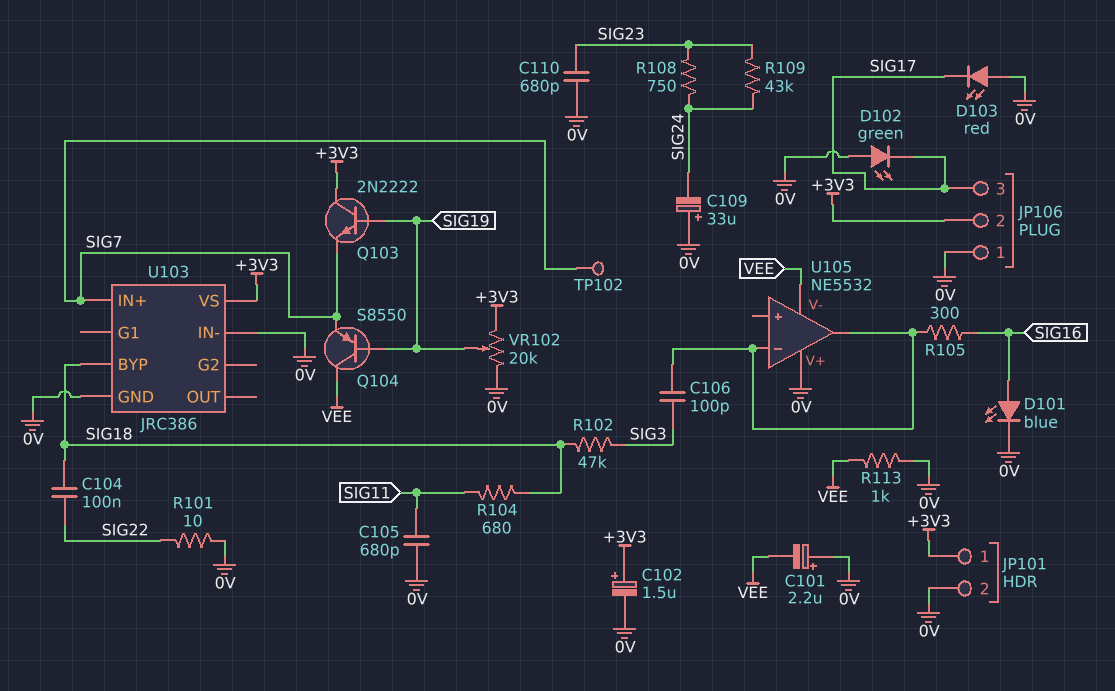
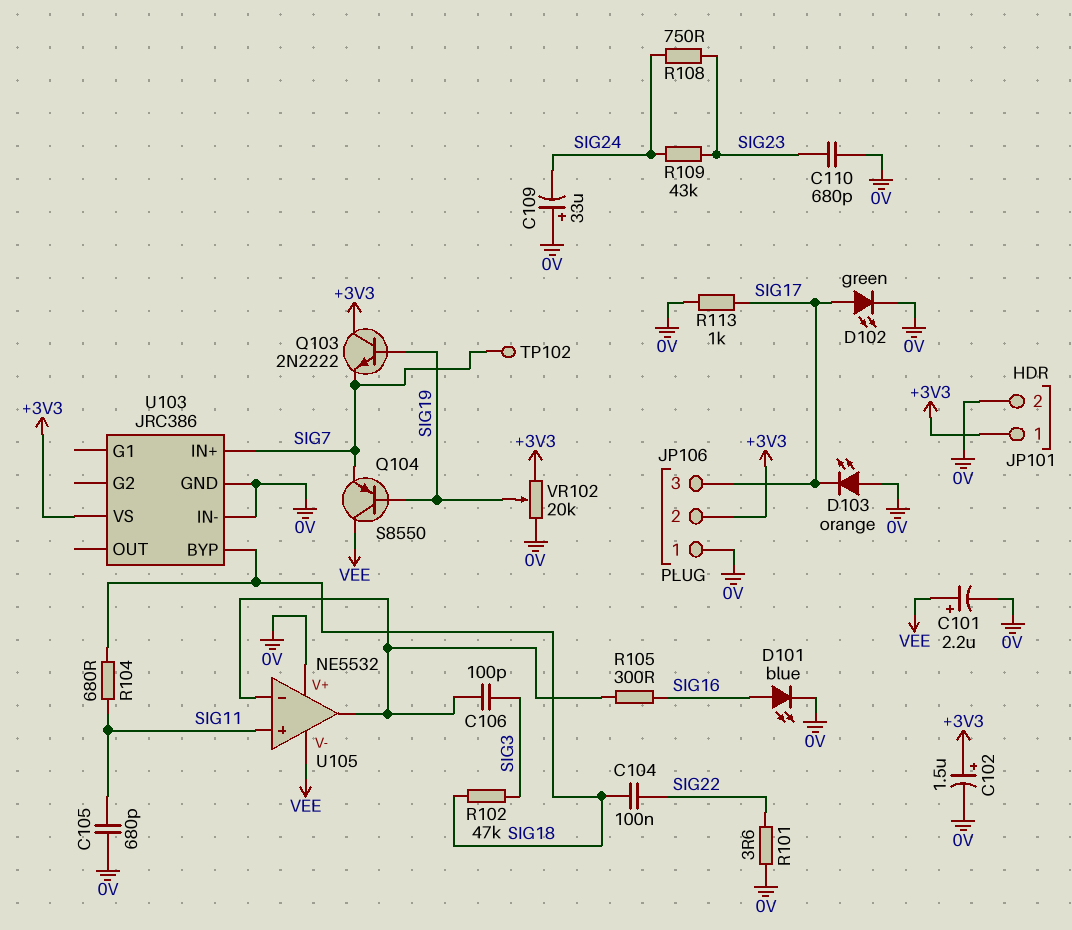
C101: 2.2uF (plus 0V, minus VEE) -> 2.2uF (plus VEE, minus 0V)
D102: LED green (A 0V, K SIG17) -> LED green (A SIG17, K 0V)
D103: LED red (A 0V, K SIG17) -> LED orange (A 0V, K SIG17)
R101: 10 (0V, SIG22) -> 3.6 (0V, SIG22)
R113: 1k (0V, VEE) -> 1k (0V, SIG17)
U105 pin in+: none -> SIG11

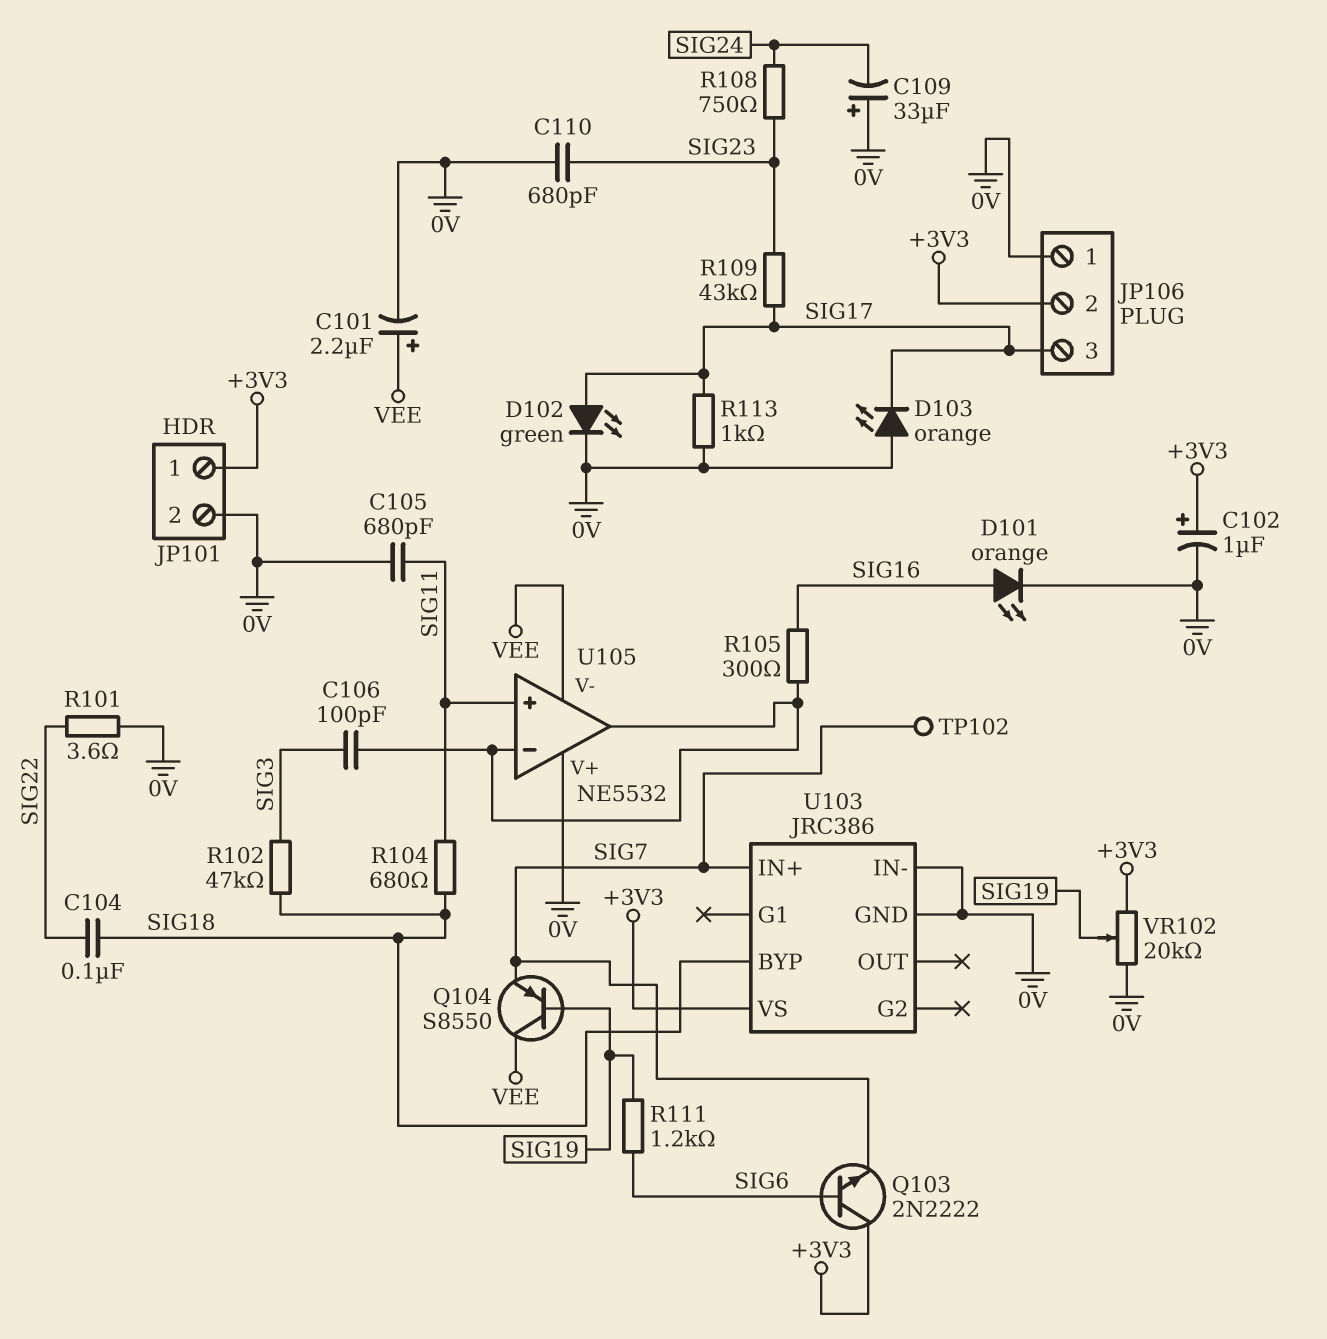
C102: 1.5uF (plus +3V3, minus 0V) -> 1uF (plus +3V3, minus 0V)
D101: LED blue (A SIG16, K 0V) -> LED orange (A SIG16, K 0V)
Q103: NPN 2N2222 (B SIG19, C +3V3, E SIG7) -> NPN 2N2222 (B SIG6, C +3V3, E SIG7)
R109: 43k (SIG23, SIG24) -> 43k (SIG17, SIG23)
R111: none -> 1.2k (SIG6, SIG19)

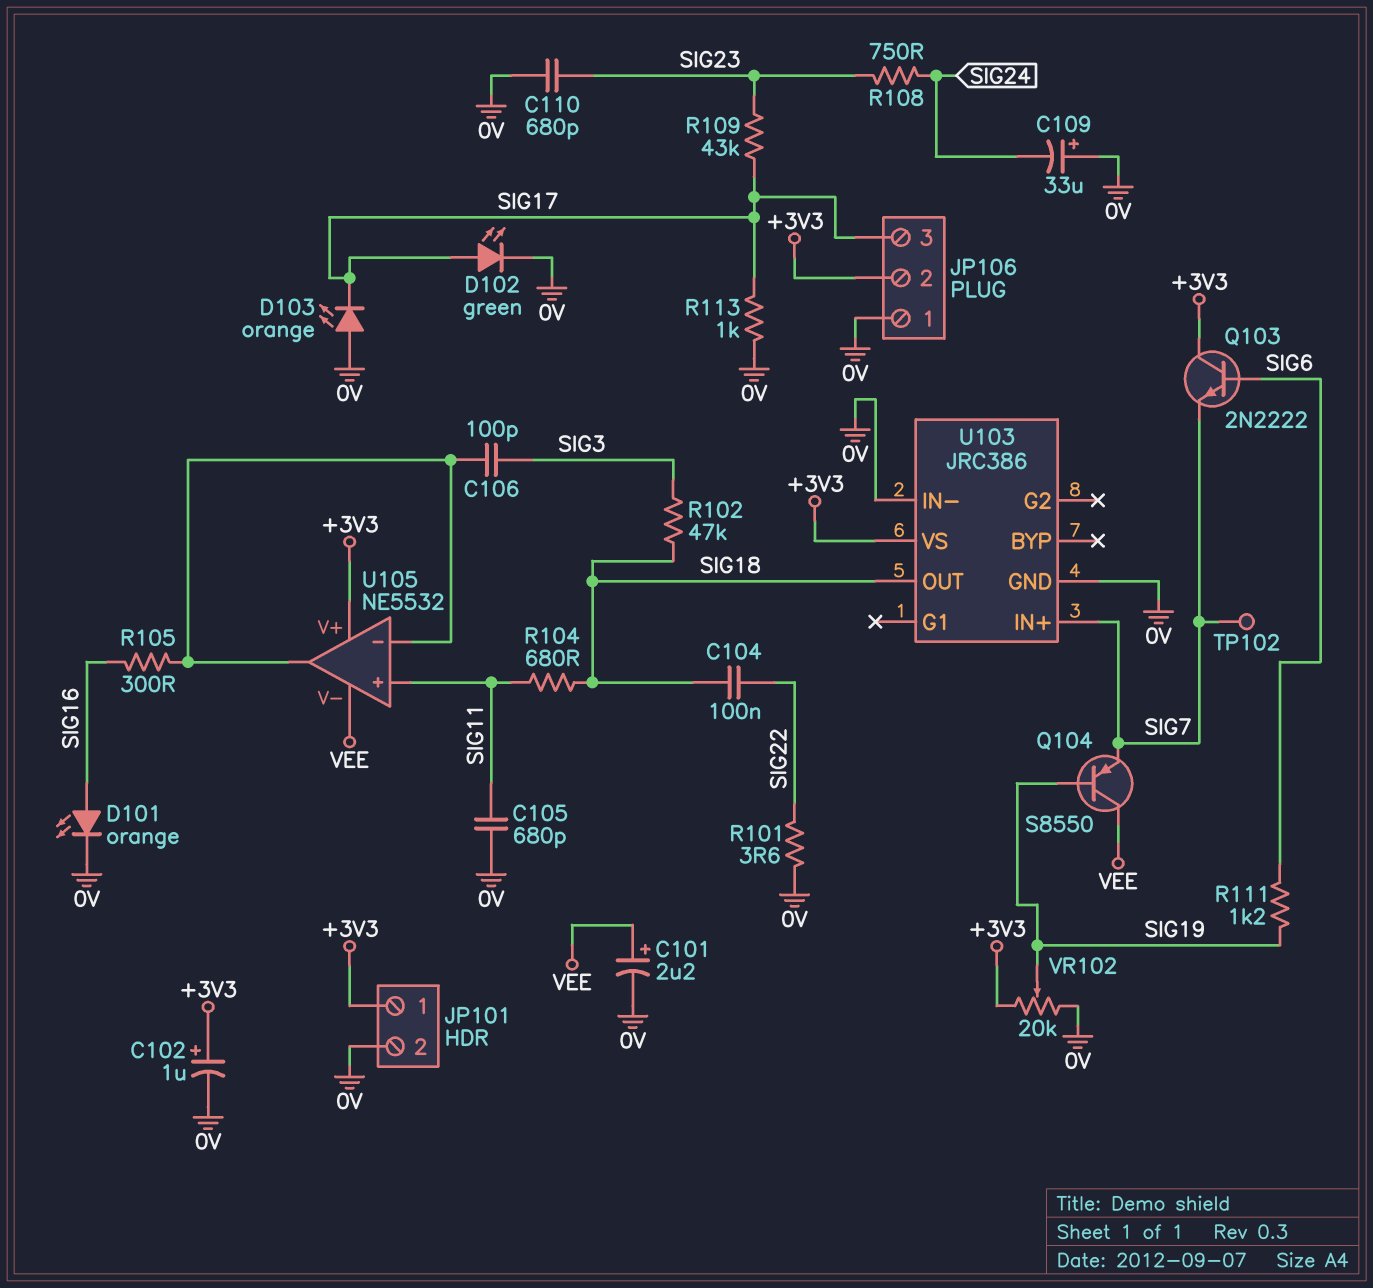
U103 pin BYP: SIG18 -> none
U103 pin OUT: none -> SIG18
U105 pin V+: 0V -> +3V3

